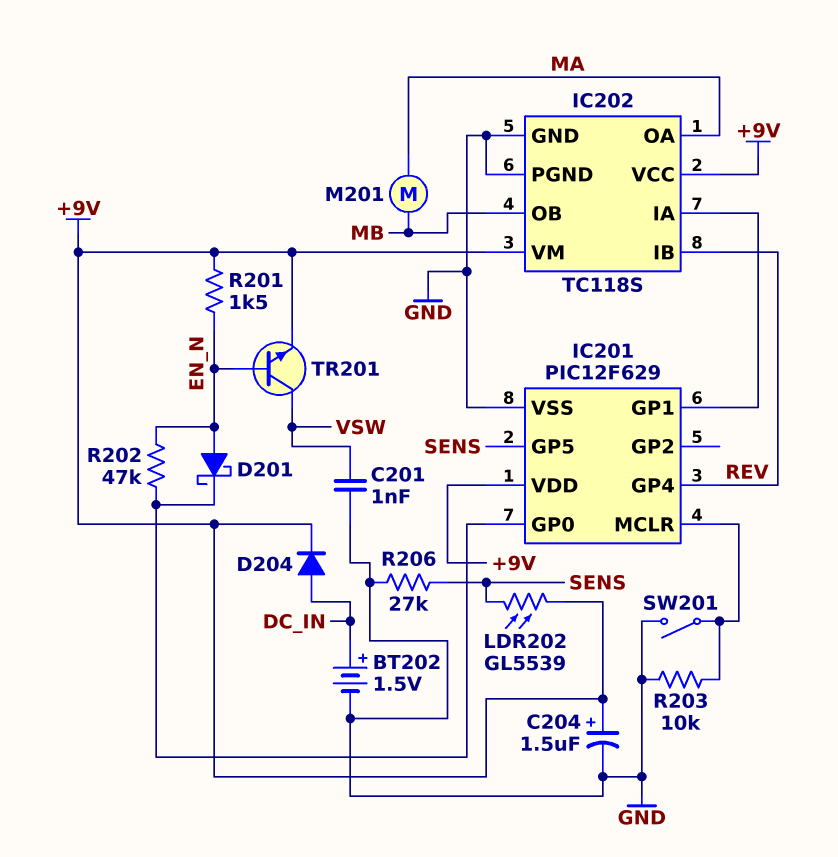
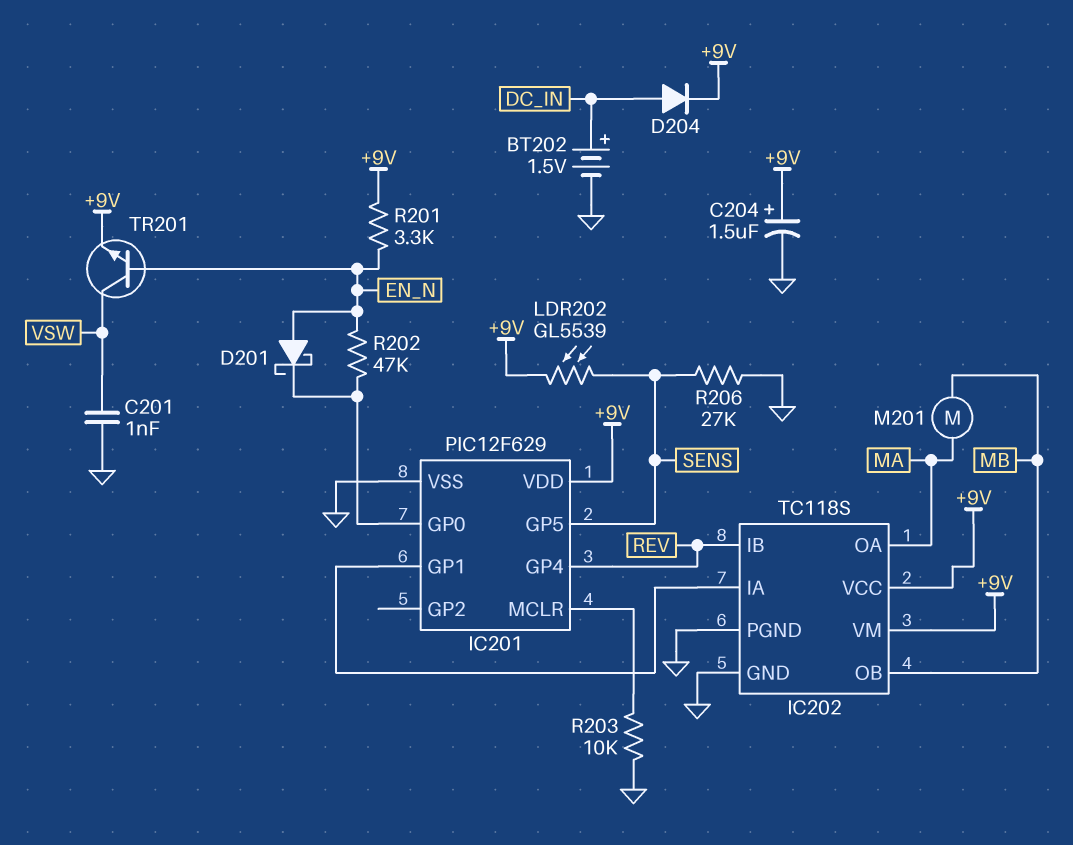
R201: 1.5k (+9V, EN_N) -> 3.3k (+9V, EN_N)
SW201: switch (GND, IC201/MCLR) -> none

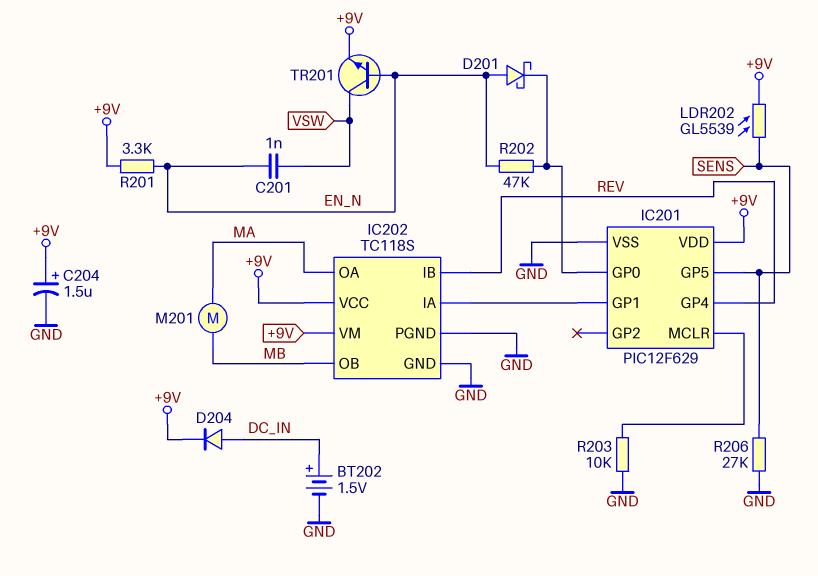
C201: 1nF (GND, VSW) -> 1nF (EN_N, VSW)

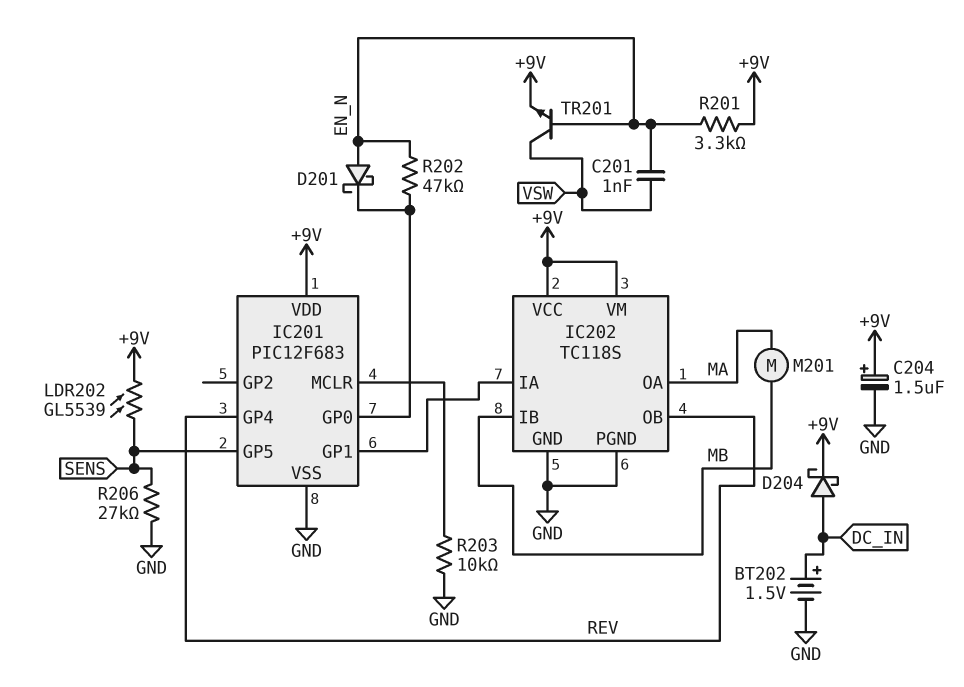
D204: diode (A DC_IN, K +9V) -> schottky (A DC_IN, K +9V)
IC201: PIC12F629 -> PIC12F683
IC202 pin IB: REV -> MB
IC202 pin OB: MB -> REV

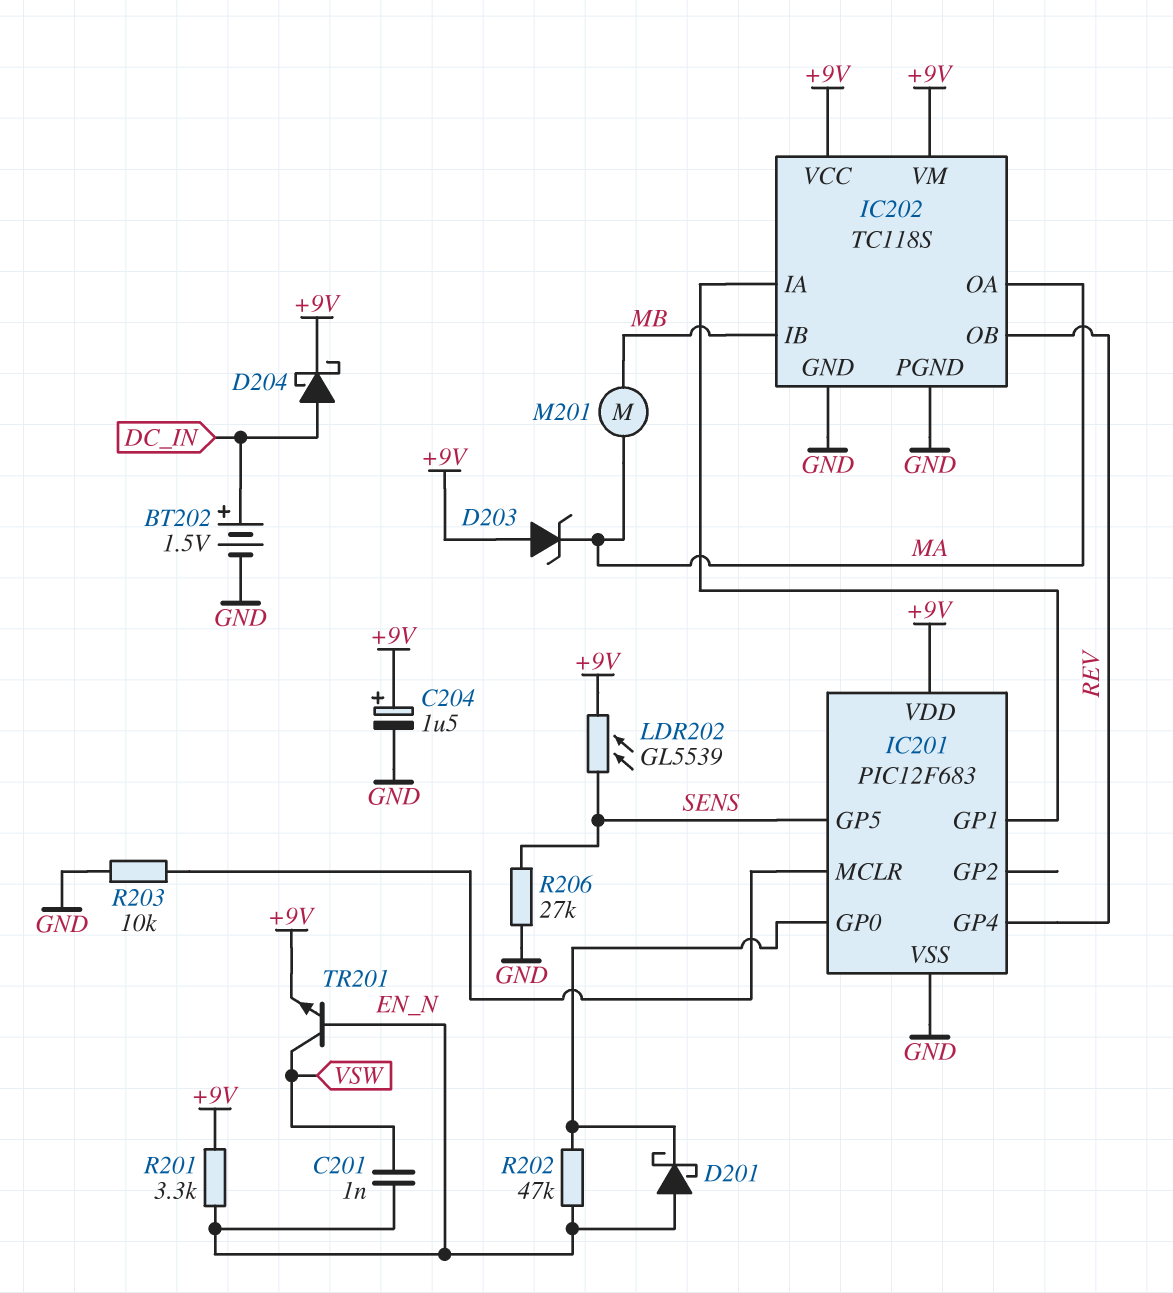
D203: none -> zener (A +9V, K MA)

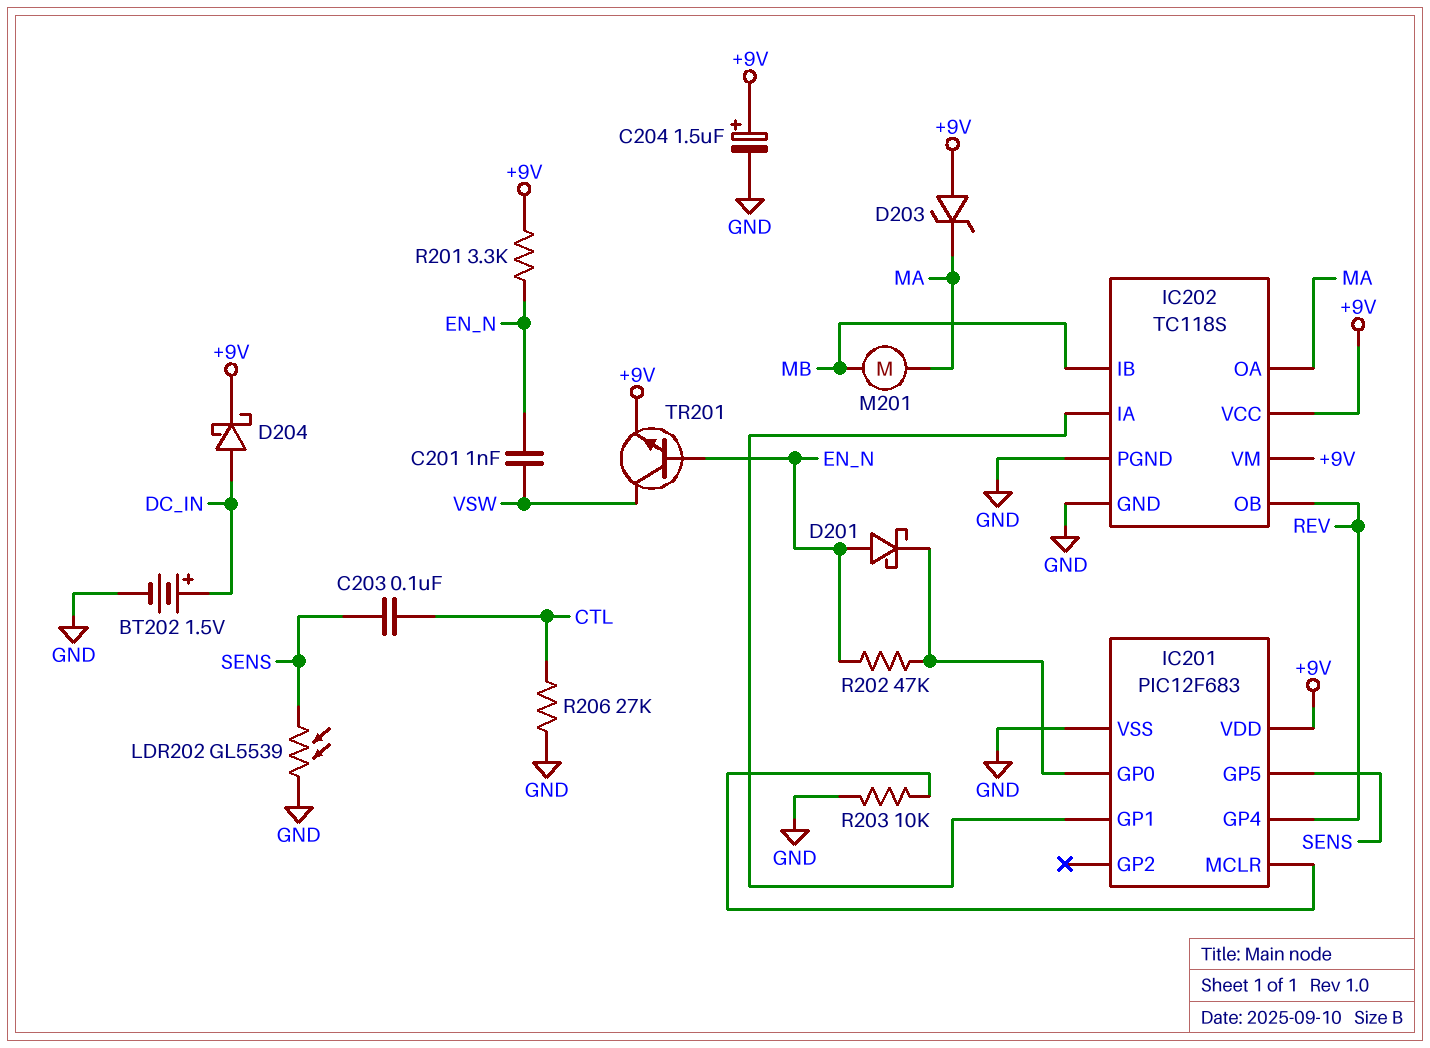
C203: none -> 100nF (CTL, SENS)
LDR202: GL5539 (+9V, SENS) -> GL5539 (GND, SENS)
R206: 27k (GND, SENS) -> 27k (CTL, GND)

